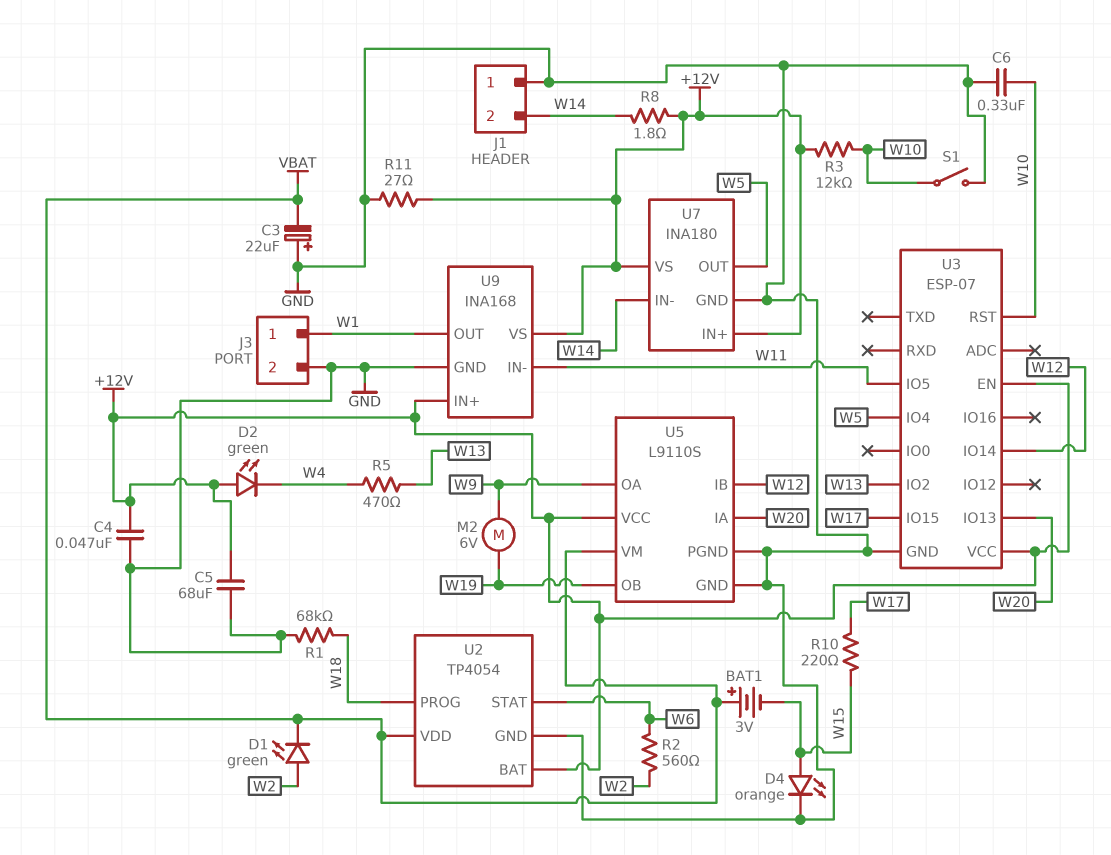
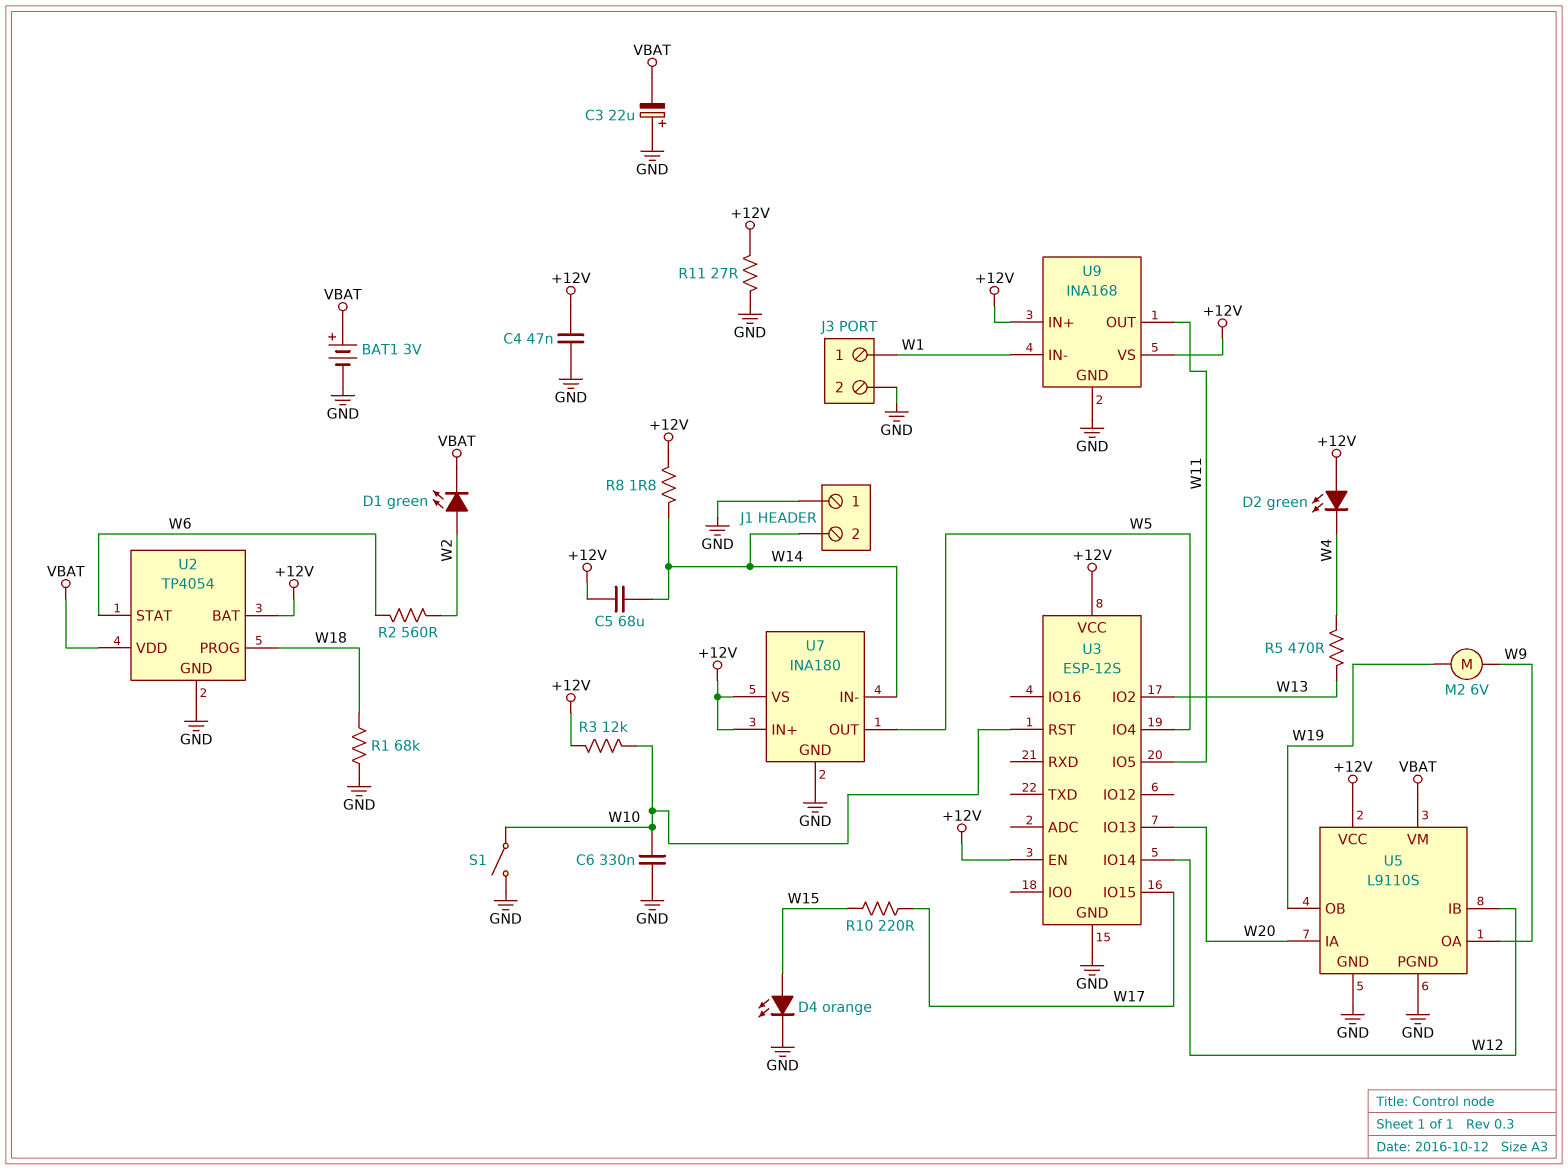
BAT1: 3V (plus VBAT, minus W15) -> 3V (plus VBAT, minus GND)
C5: 68uF (+12V, GND) -> 68uF (+12V, W14)
U3: ESP-07 -> ESP-12S
U9 pin IN-: W11 -> W1
U9 pin OUT: W1 -> W11

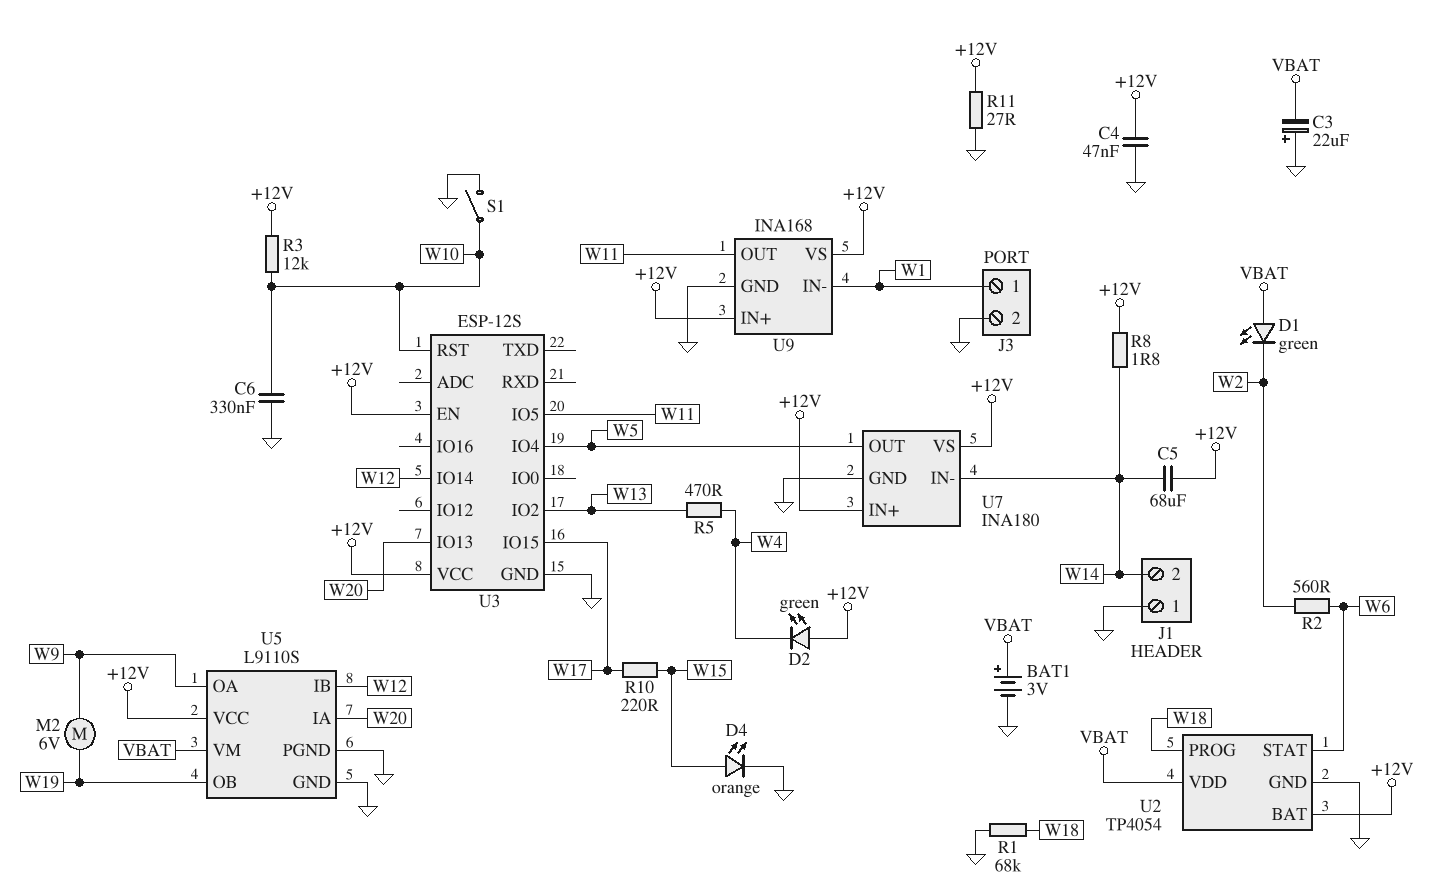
D1: LED green (A W2, K VBAT) -> LED green (A VBAT, K W2)

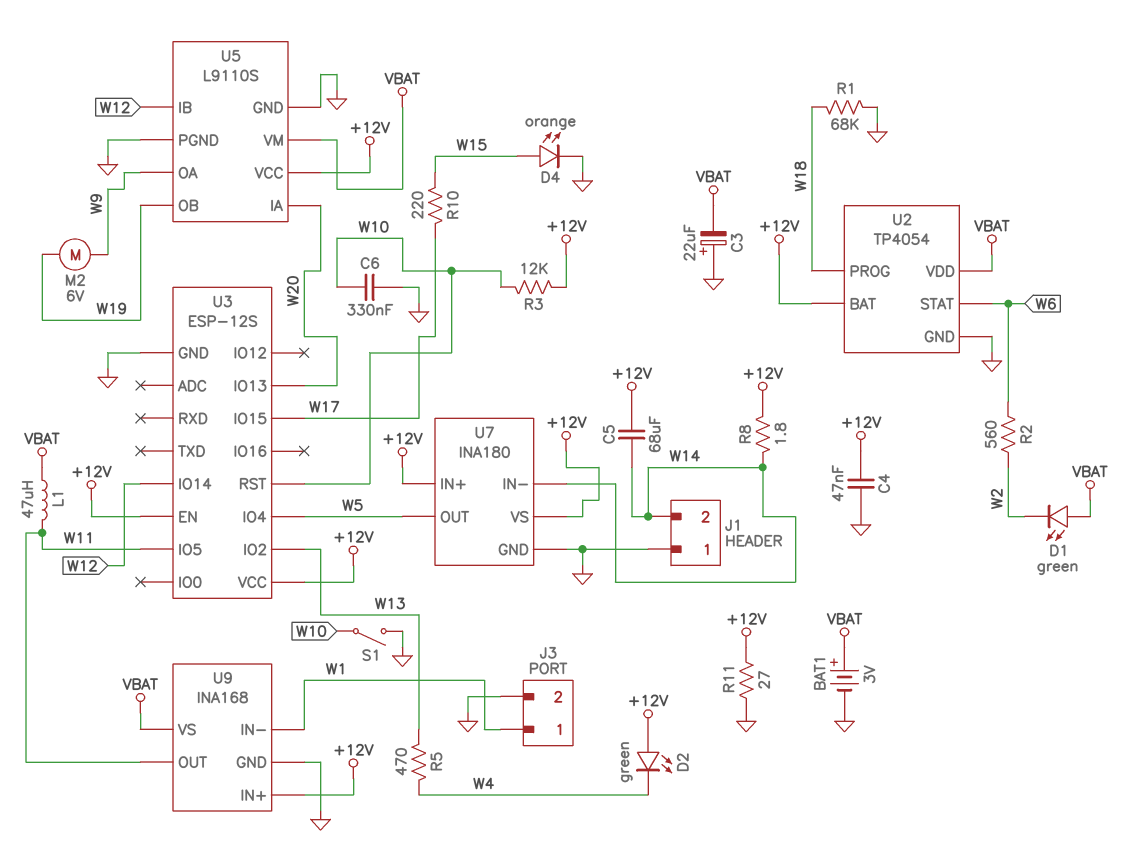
L1: none -> 47uH (VBAT, W11)
U9 pin VS: +12V -> VBAT

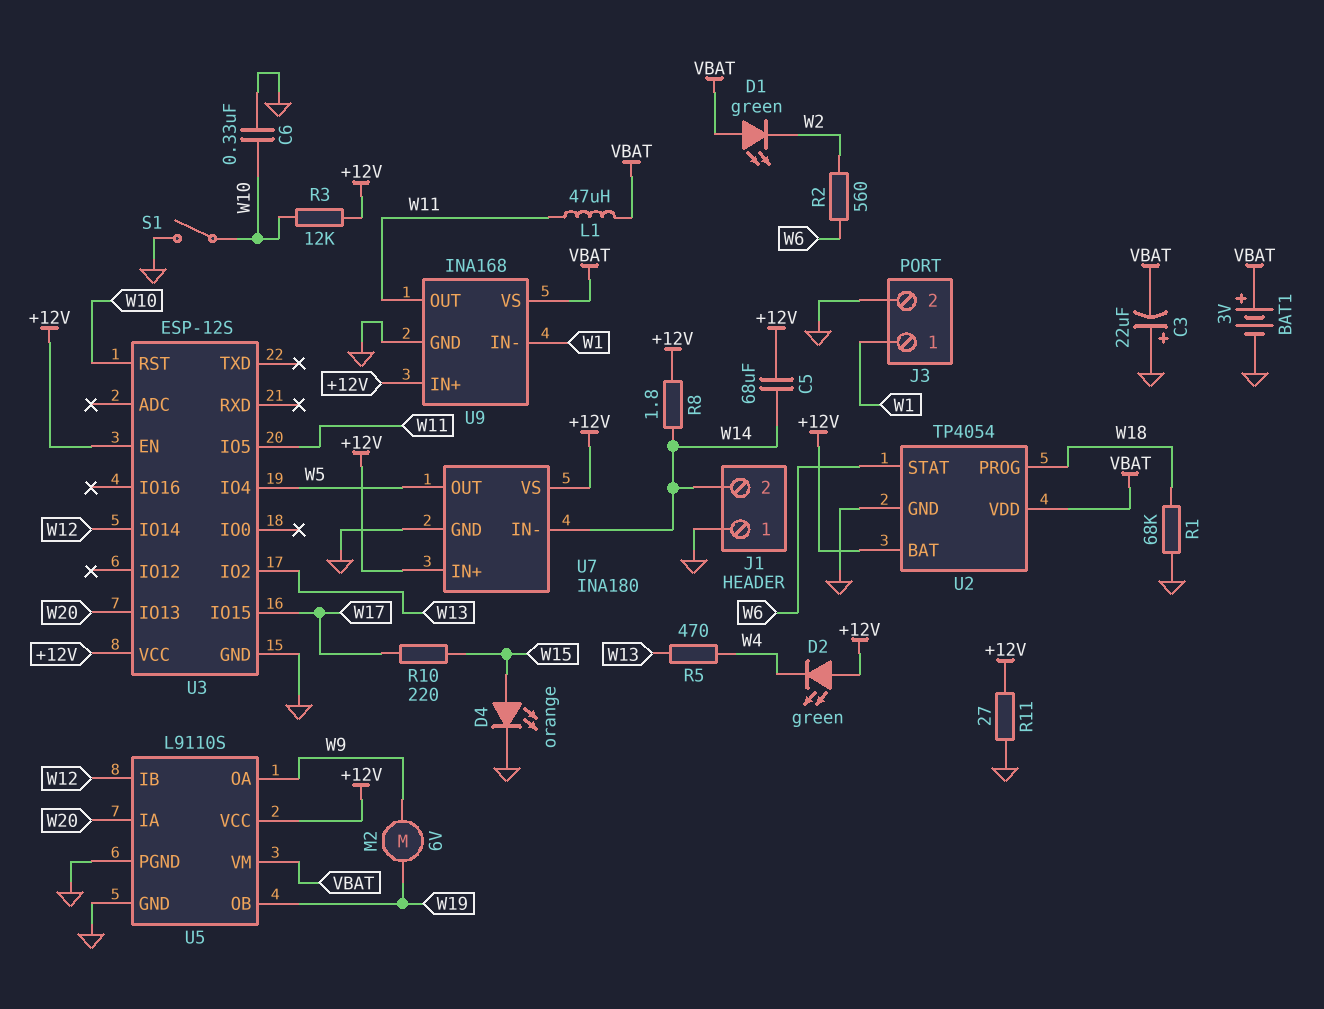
C4: 47nF (+12V, GND) -> none

